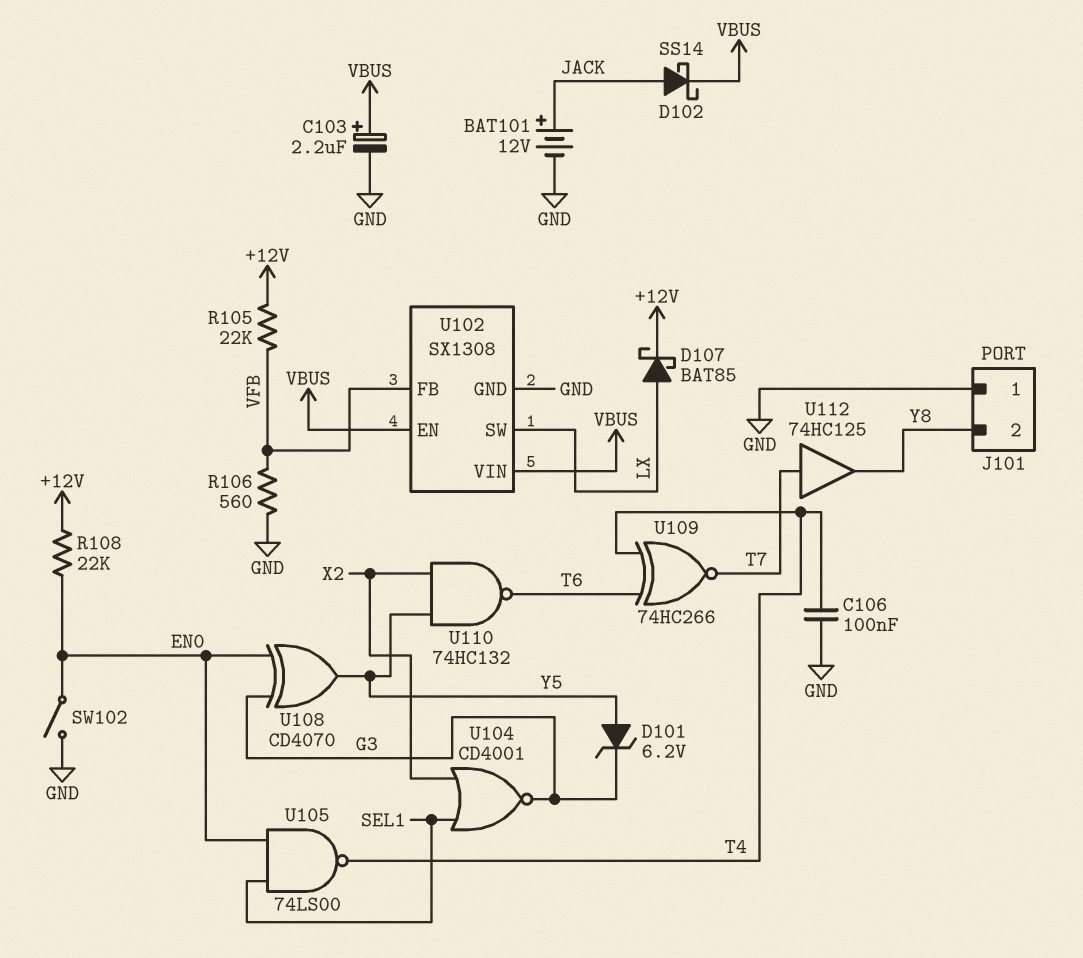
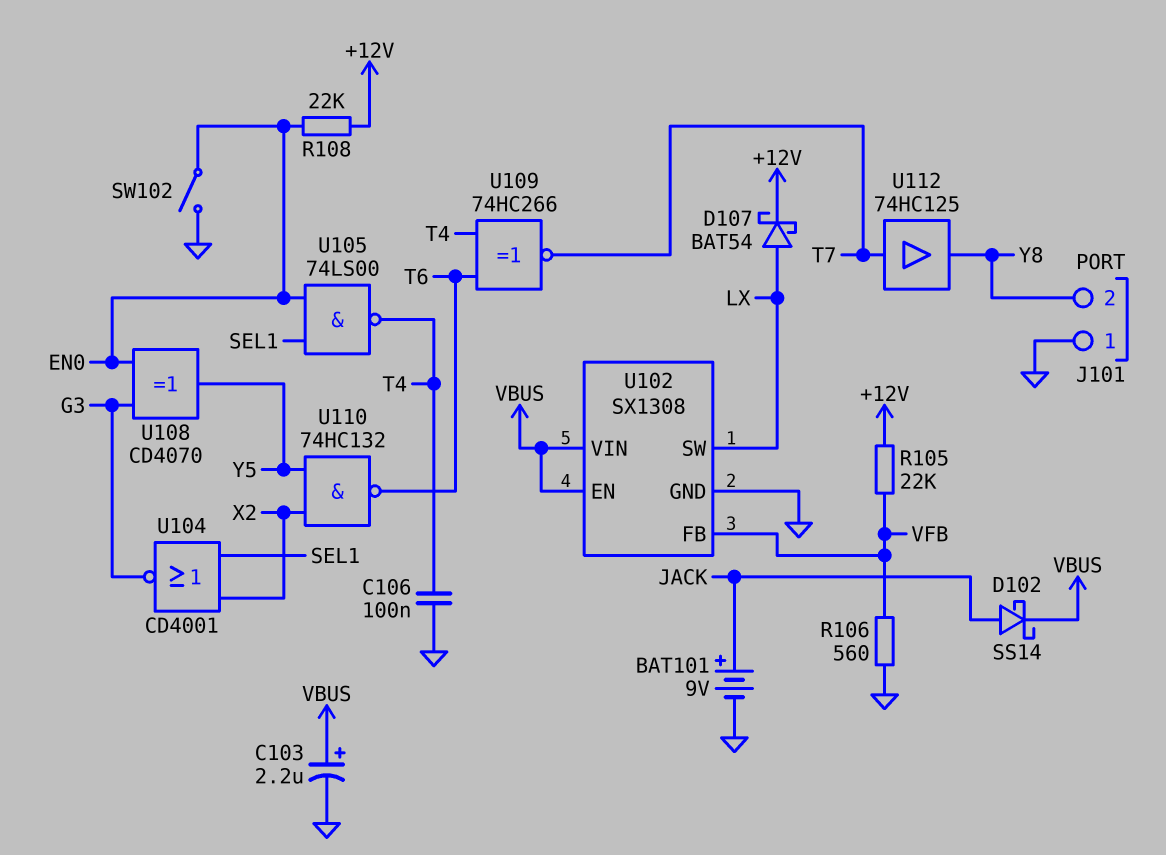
BAT101: 12V (plus JACK, minus GND) -> 9V (plus JACK, minus GND)
D101: zener 6.2V (A Y5, K G3) -> none
D107: schottky BAT85 (A LX, K +12V) -> schottky BAT54 (A LX, K +12V)

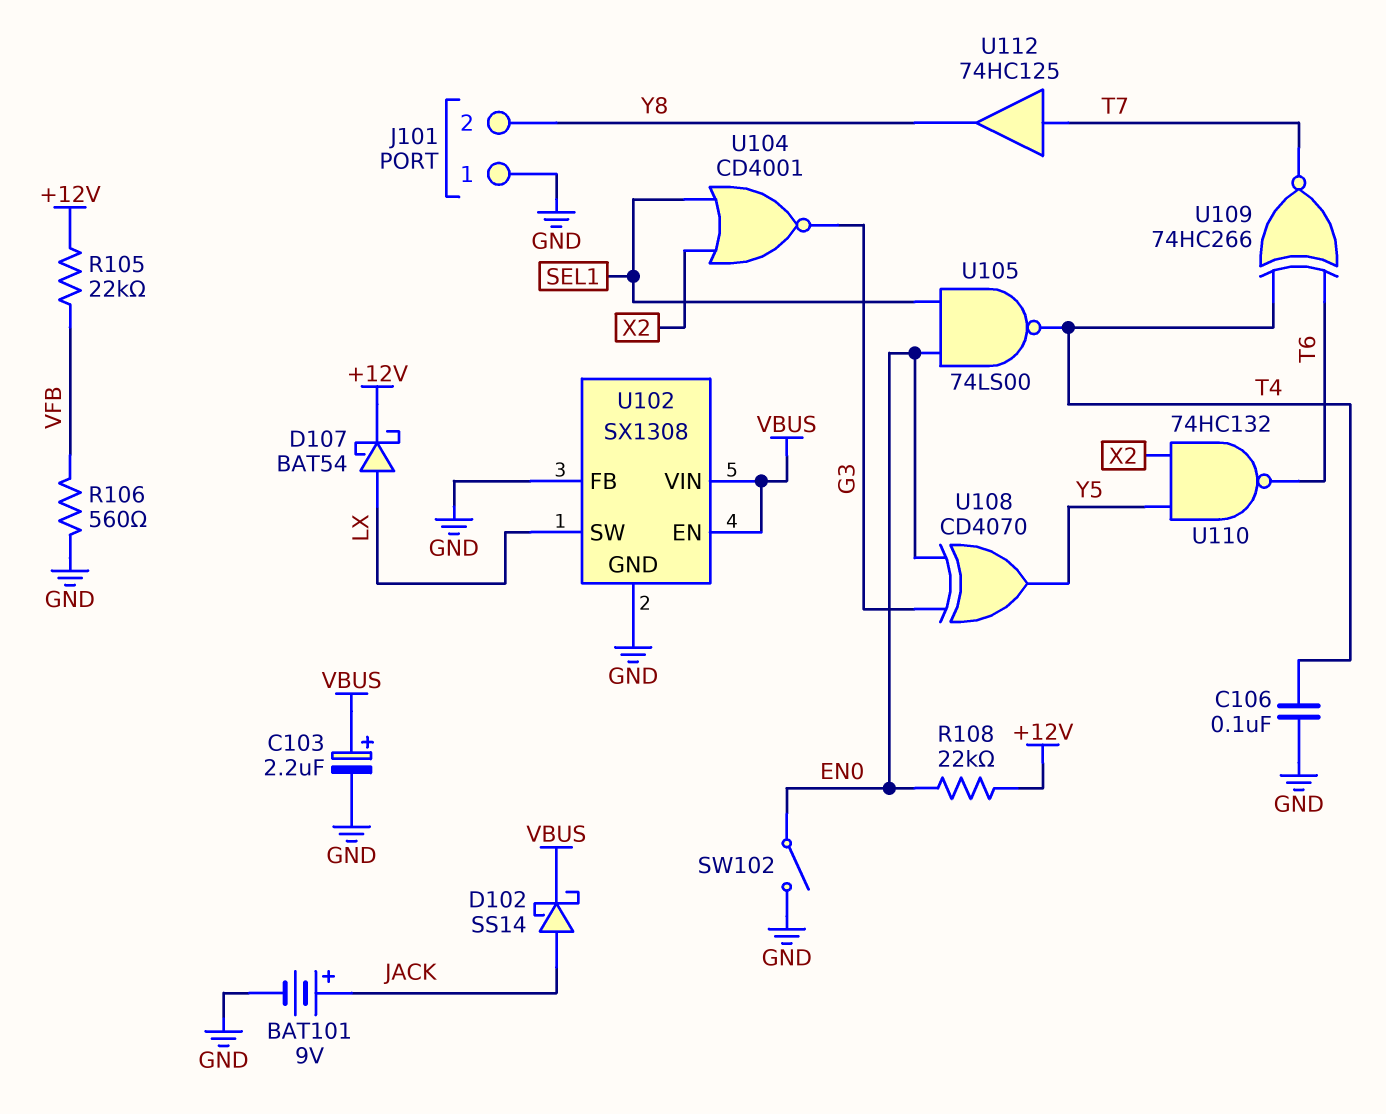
U102 pin FB: VFB -> GND

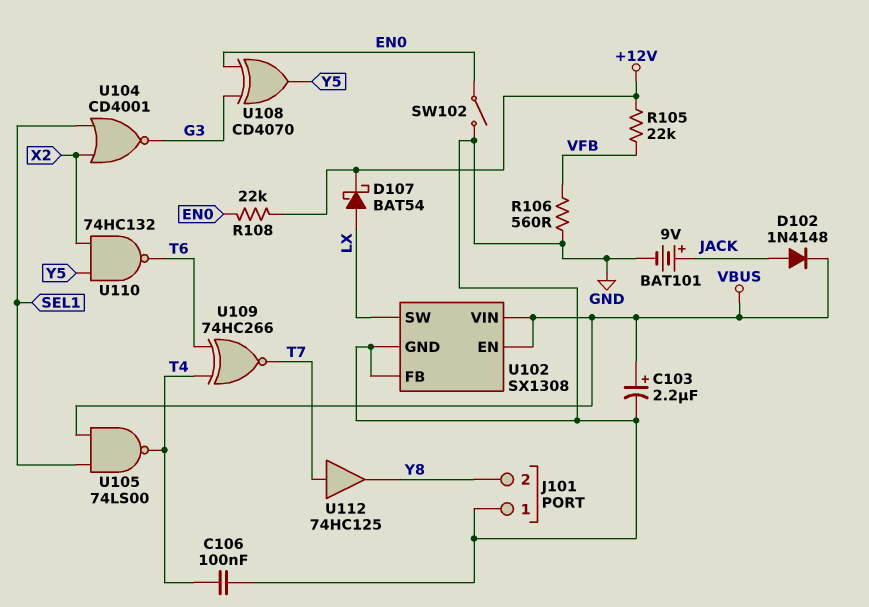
D102: schottky SS14 (A JACK, K VBUS) -> diode 1N4148 (A JACK, K VBUS)
U105: NAND 74LS00 (in EN0, in SEL1, out T4) -> NAND 74LS00 (in SEL1, in VBUS, out T4)

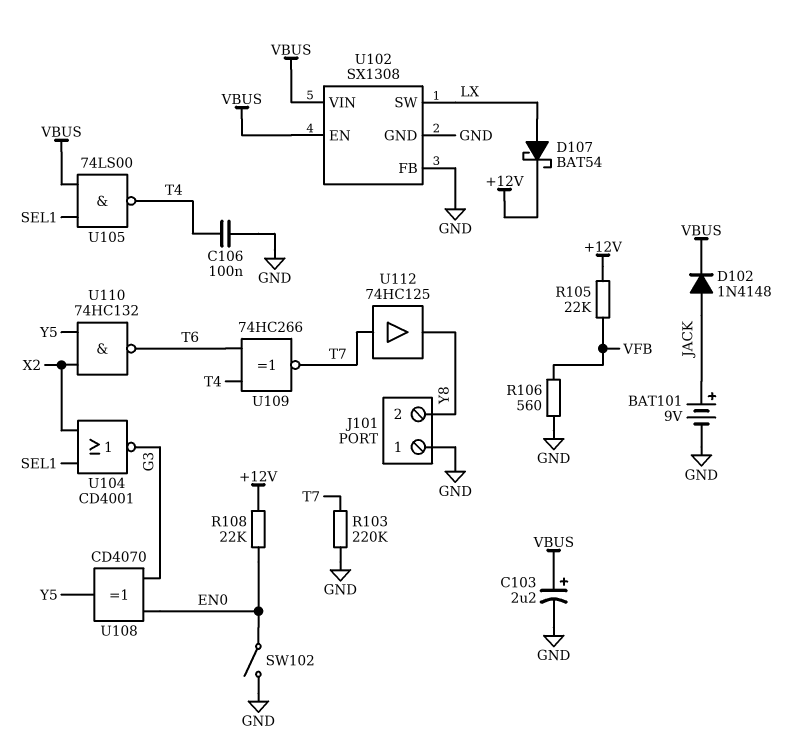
R103: none -> 220k (GND, T7)

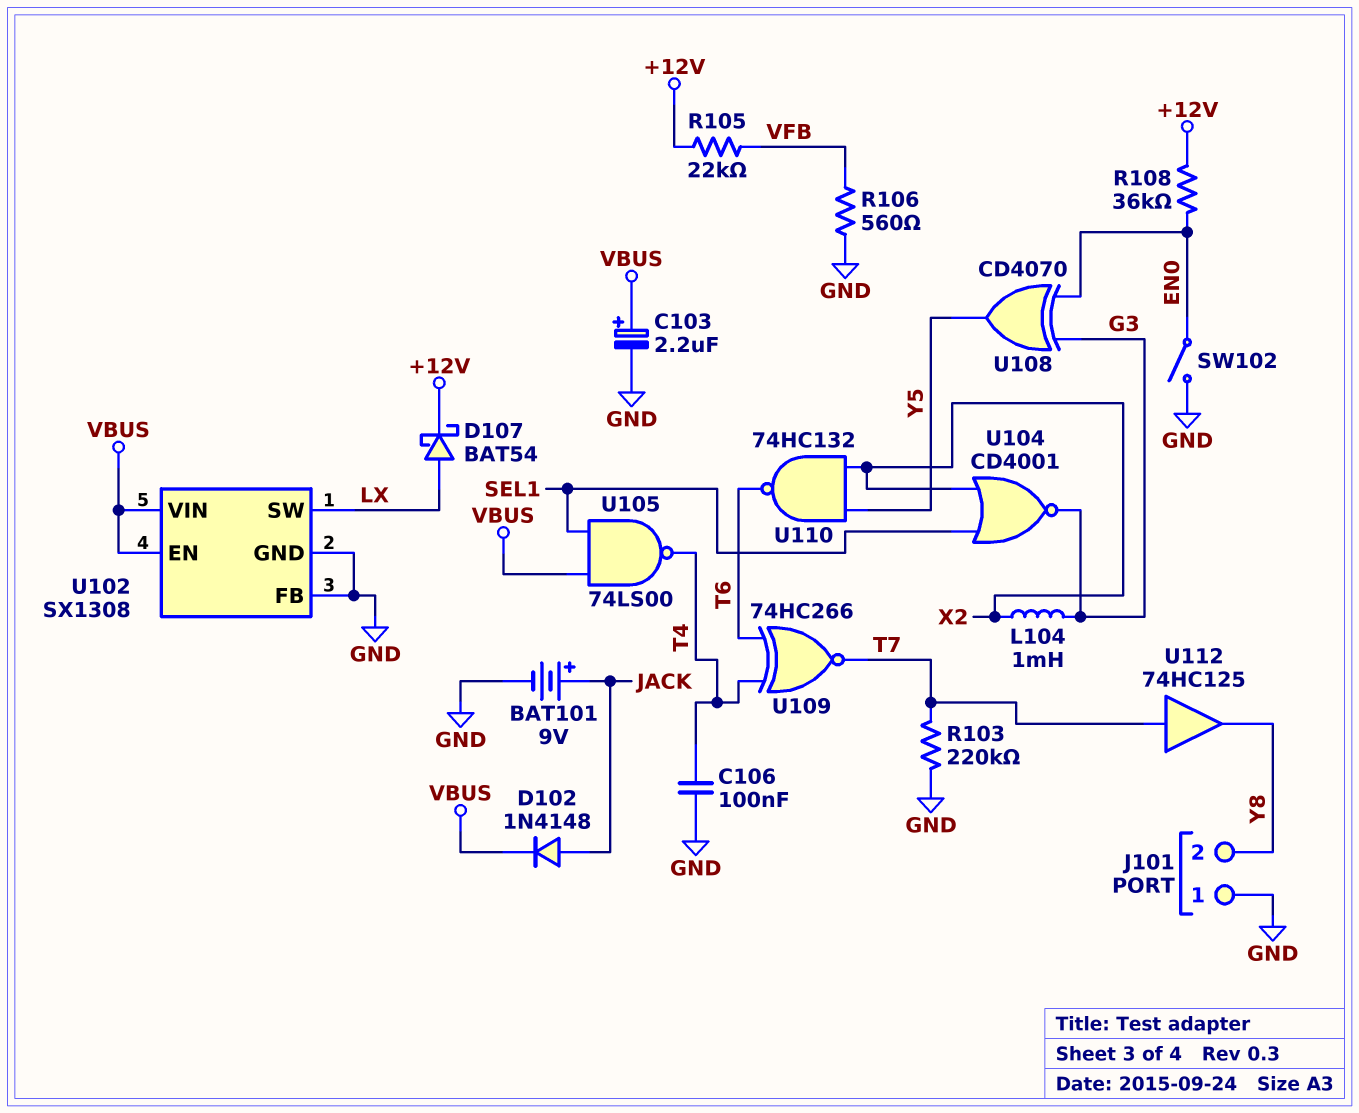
L104: none -> 1mH (G3, X2)
R108: 22k (+12V, EN0) -> 36k (+12V, EN0)

